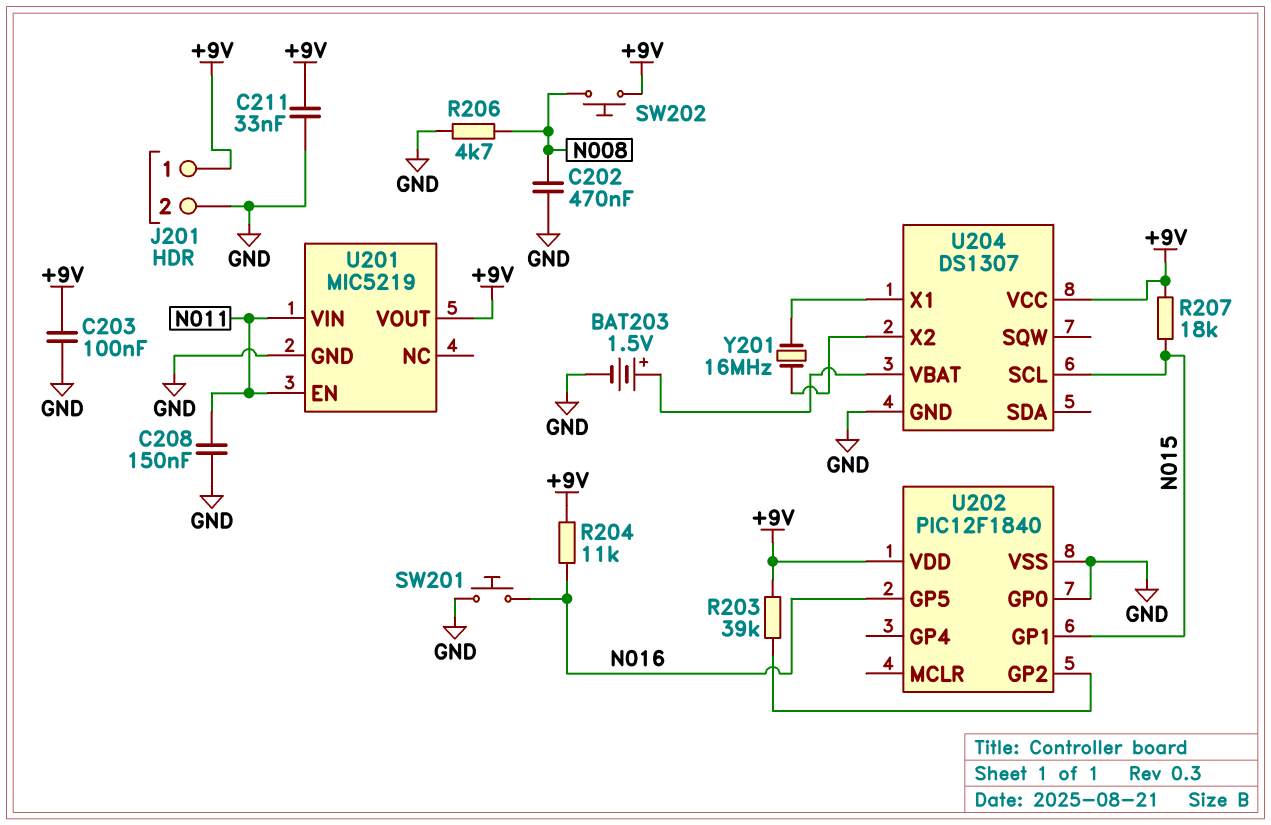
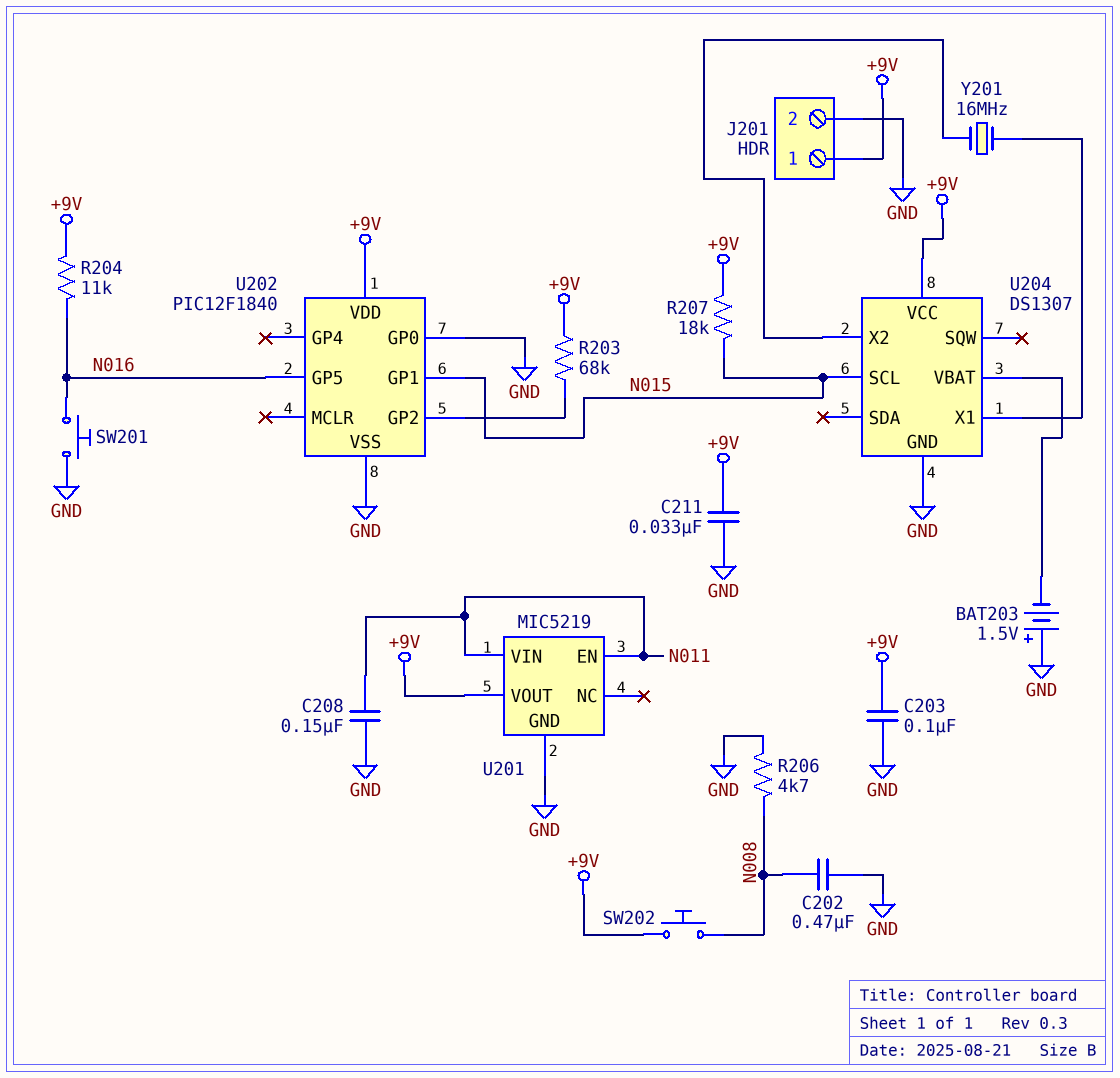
BAT203: 1.5V (plus U204/VBAT, minus GND) -> 1.5V (plus GND, minus U204/VBAT)
R203: 39k (+9V, U202/GP2) -> 68k (+9V, U202/GP2)

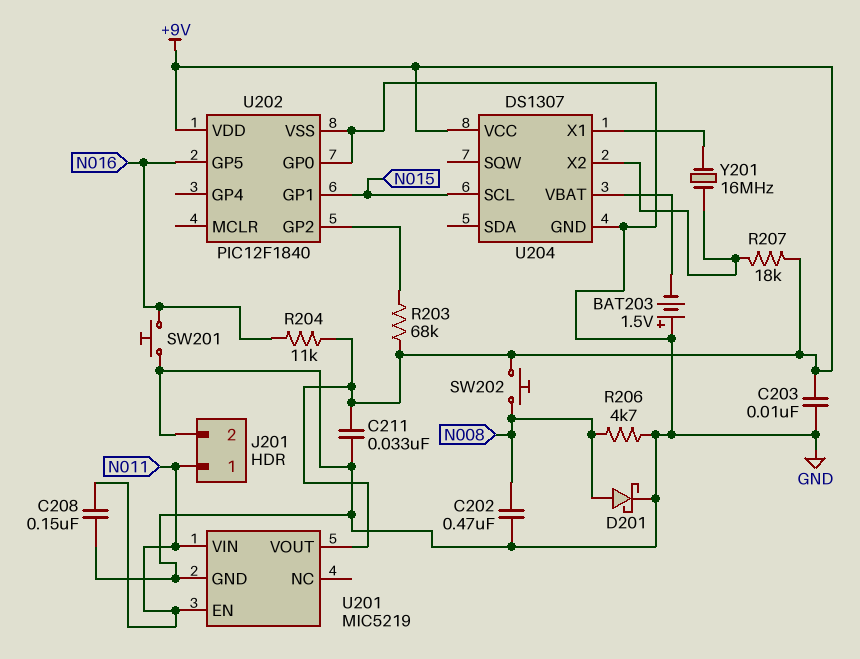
C203: 100nF (+9V, GND) -> 10nF (+9V, GND)
D201: none -> schottky (A N008, K GND)
J201 pin 1: +9V -> N011
R207: 18k (+9V, N015) -> 18k (+9V, U204/X2)

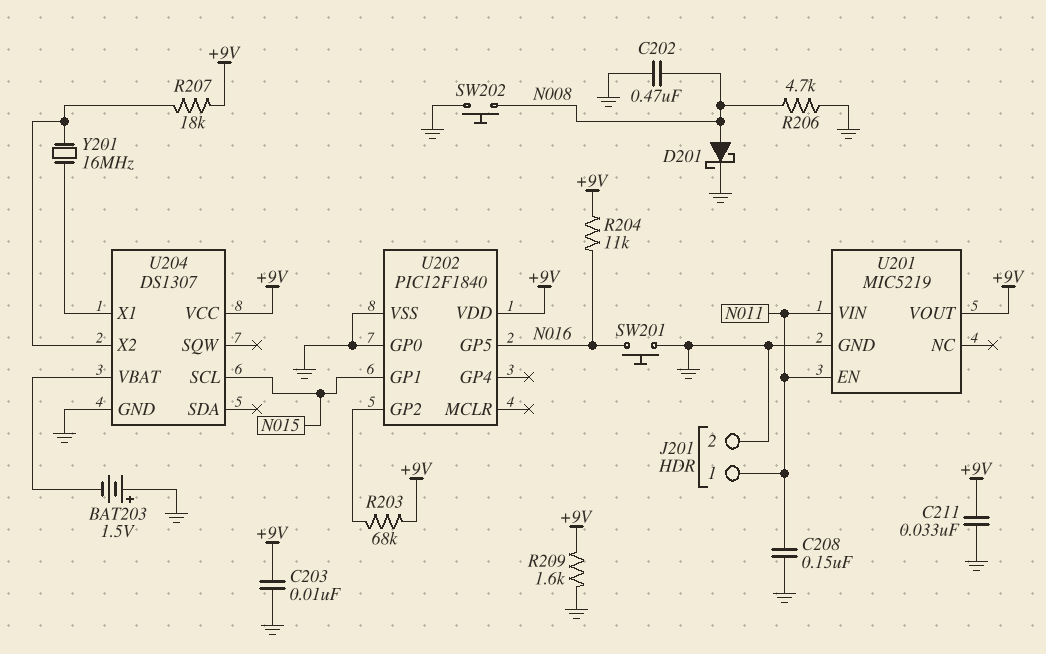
R209: none -> 1.6k (+9V, GND)
SW202: button (+9V, N008) -> button (GND, N008)

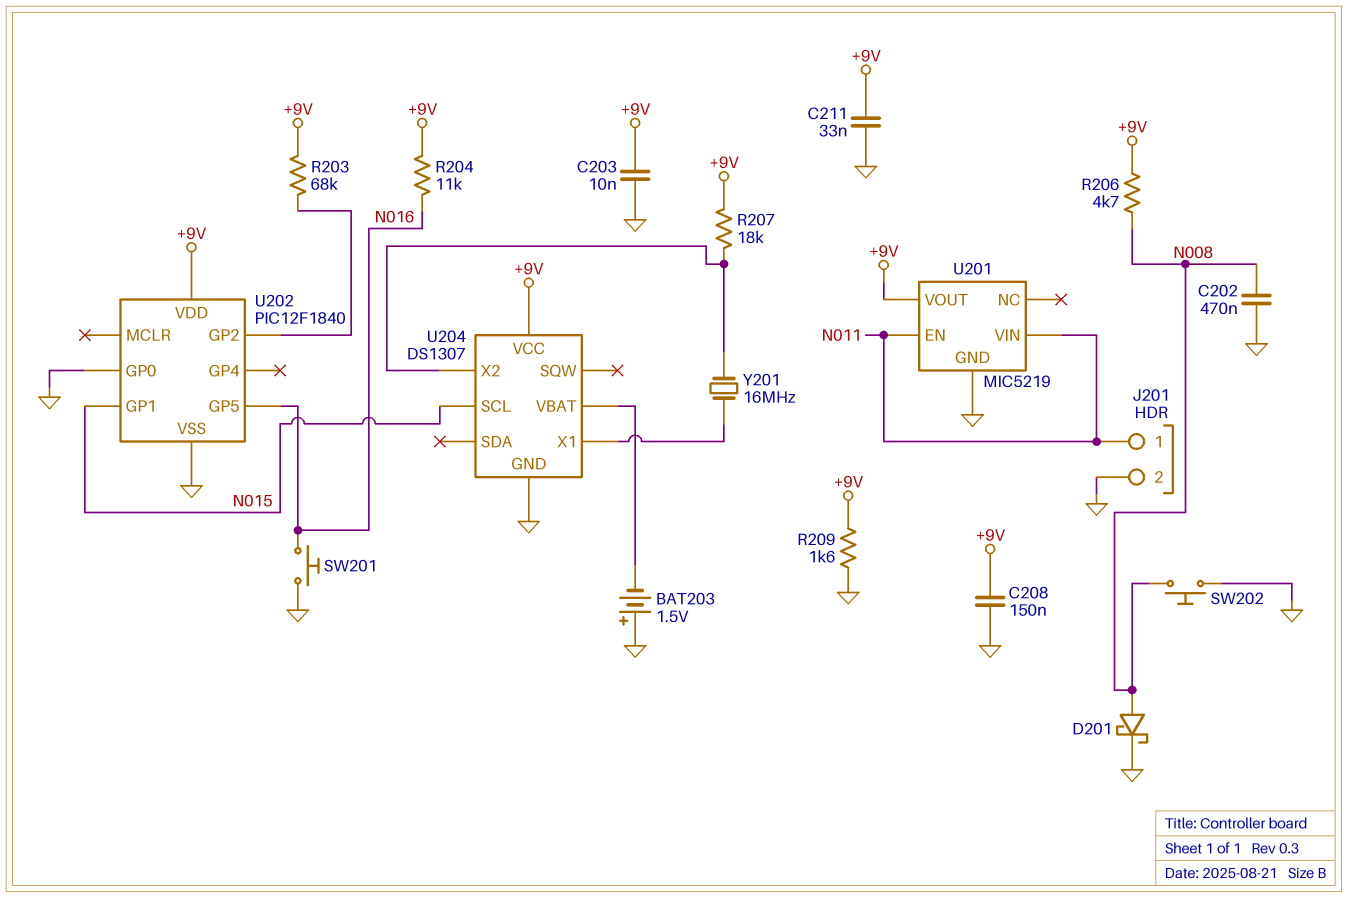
C208: 150nF (GND, N011) -> 150nF (+9V, GND)
R206: 4.7k (GND, N008) -> 4.7k (+9V, N008)

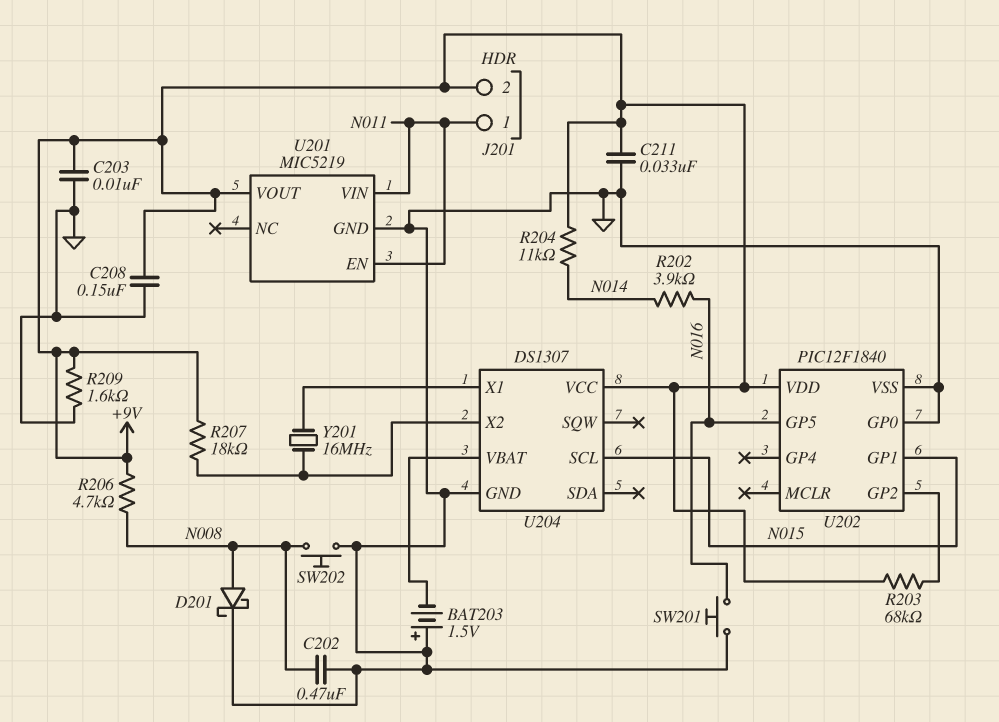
J201 pin 2: GND -> +9V
R202: none -> 3.9k (N014, N016)
R204: 11k (+9V, N016) -> 11k (+9V, N014)

